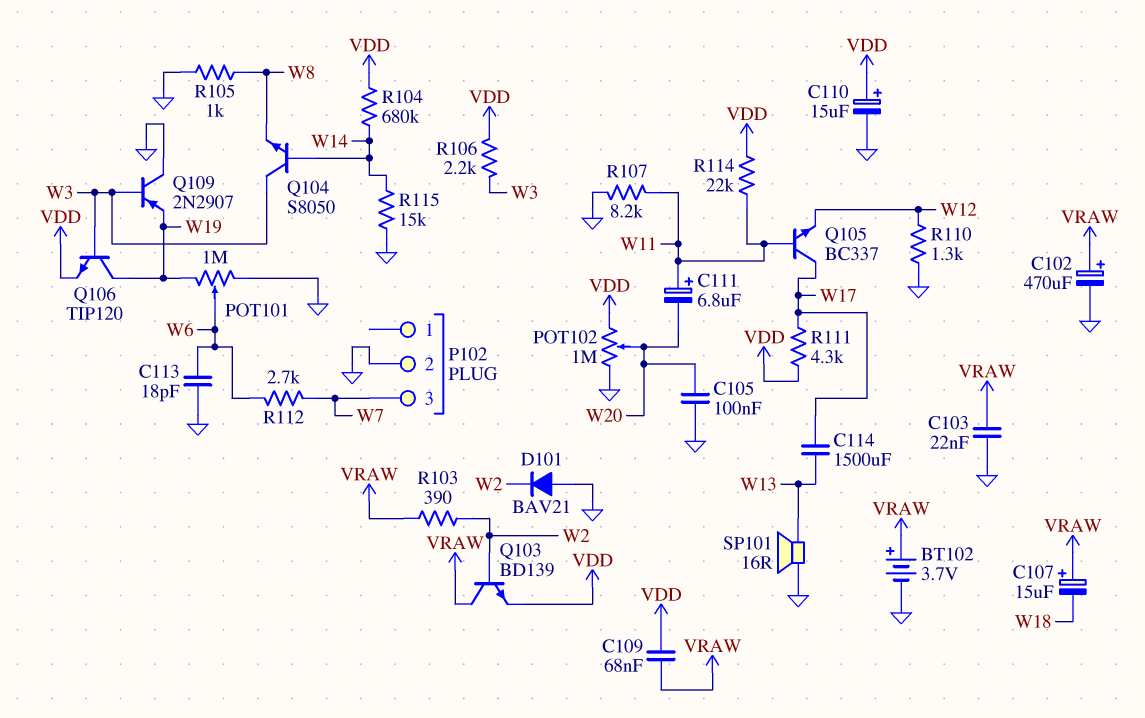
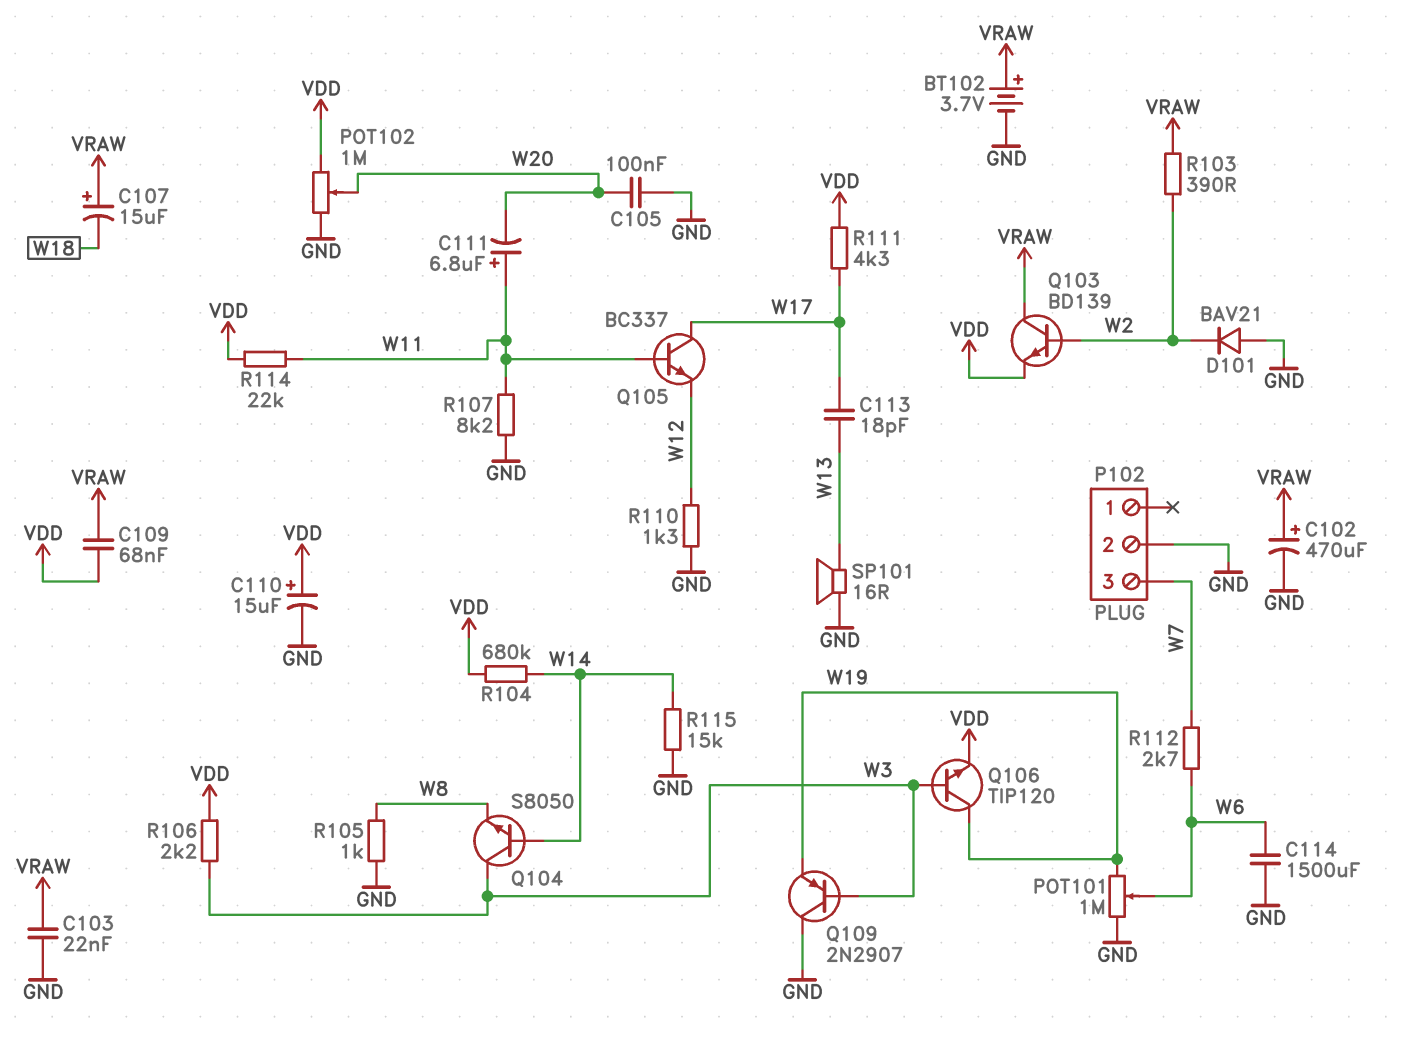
C113: 18pF (GND, W6) -> 18pF (W13, W17)
C114: 1500uF (W13, W17) -> 1500uF (GND, W6)

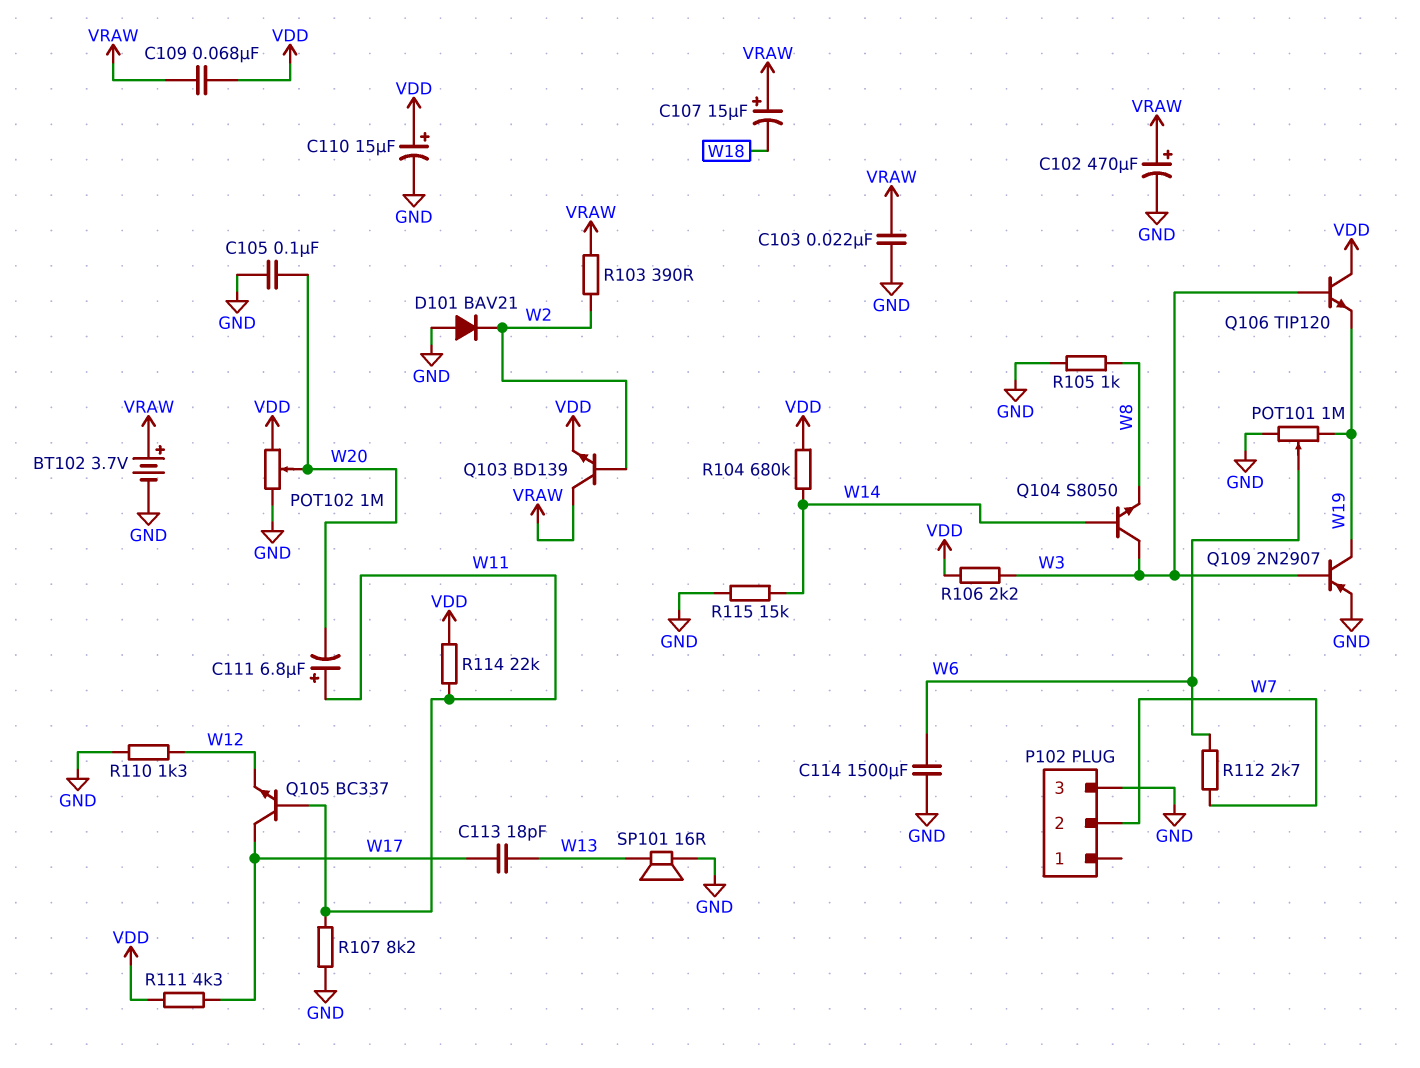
P102 pin 2: GND -> W7
P102 pin 3: W7 -> GND
Q106: NPN TIP120 (B W3, C W19, E VDD) -> NPN TIP120 (B W3, C VDD, E W19)
Q109: PNP 2N2907 (B W3, C GND, E W19) -> PNP 2N2907 (B W3, C W19, E GND)

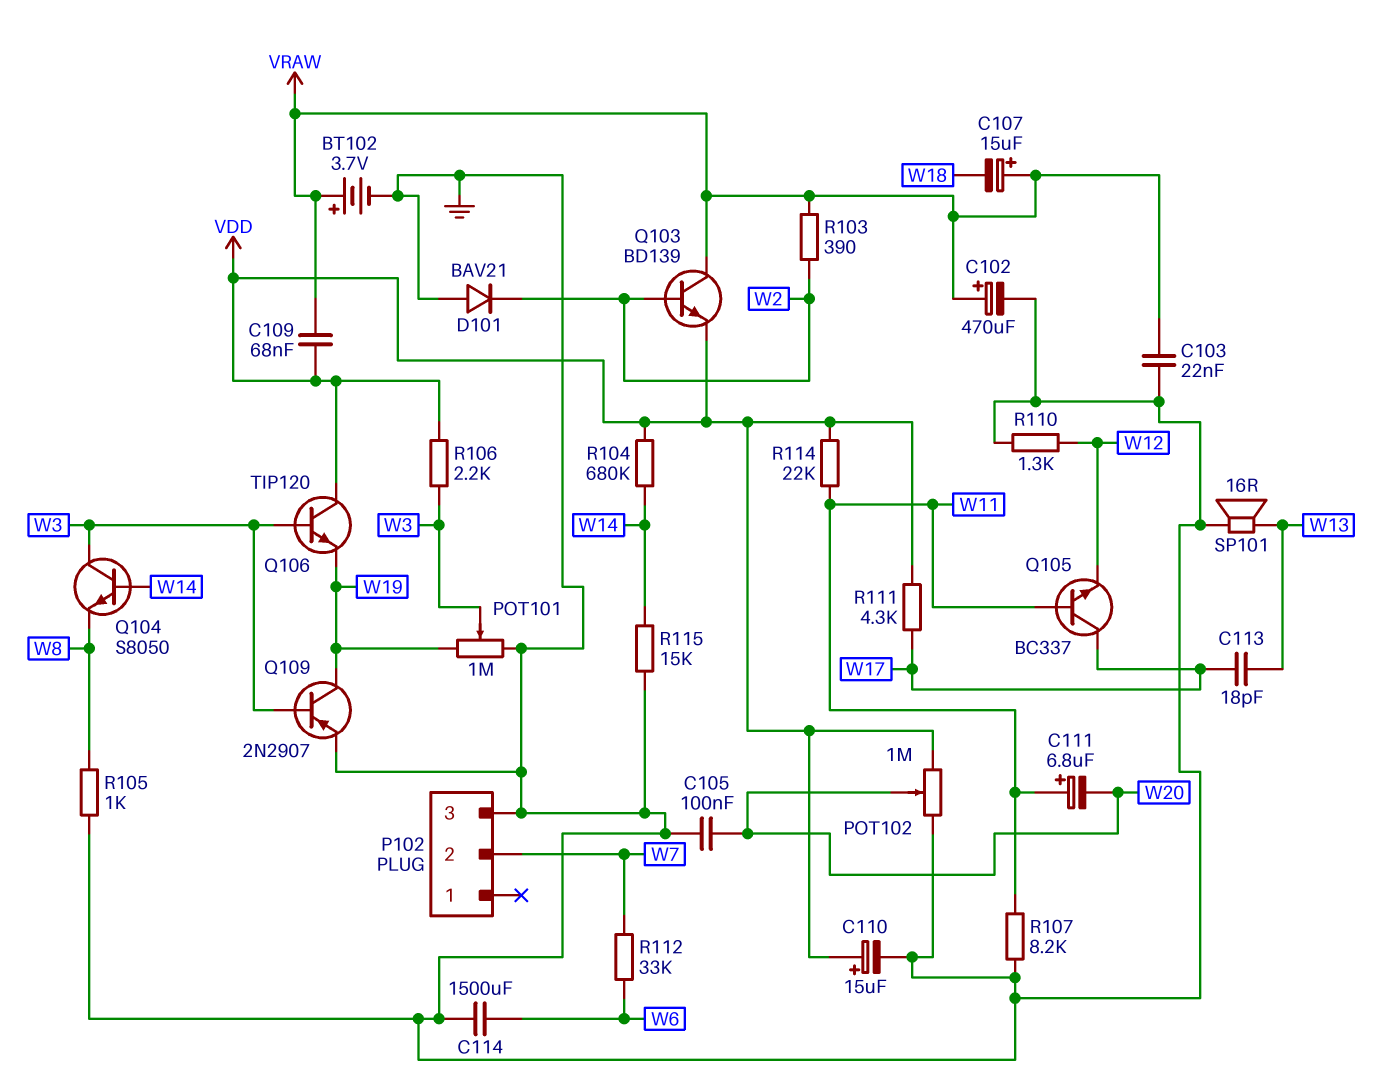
POT101: 1M (GND, W19, wiper W6) -> 1M (GND, W19, wiper W3)
R112: 2.7k (W6, W7) -> 33k (W6, W7)

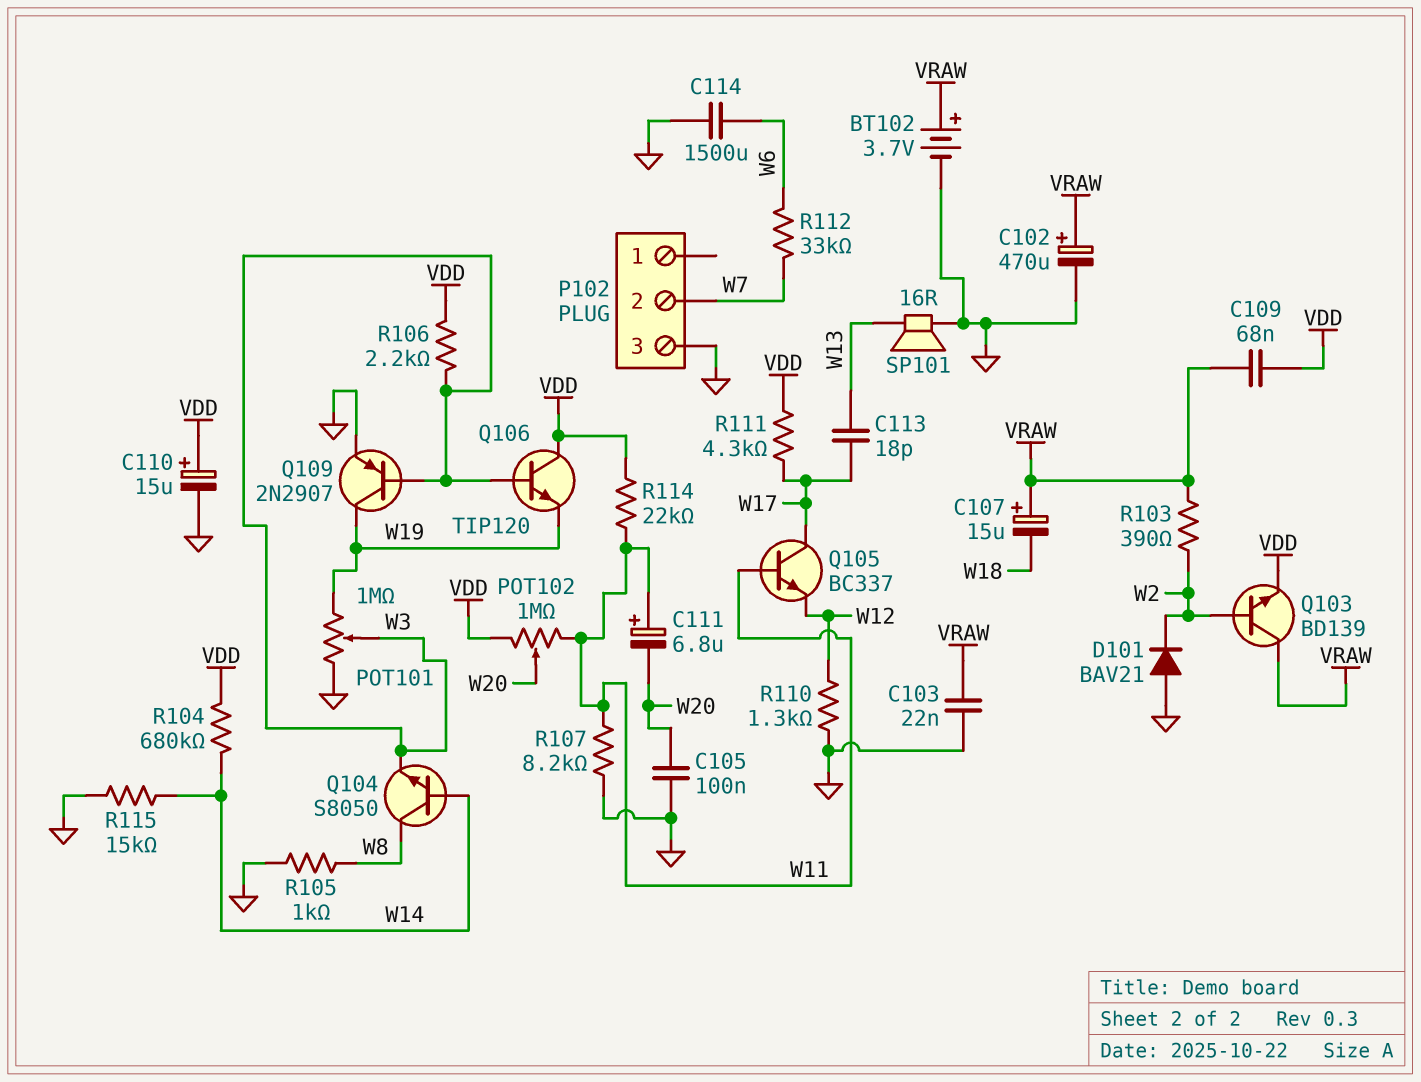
POT102: 1M (GND, VDD, wiper W20) -> 1M (VDD, W11, wiper W20)
Q104: NPN S8050 (B W14, C W3, E W8) -> NPN S8050 (B W14, C W8, E W3)

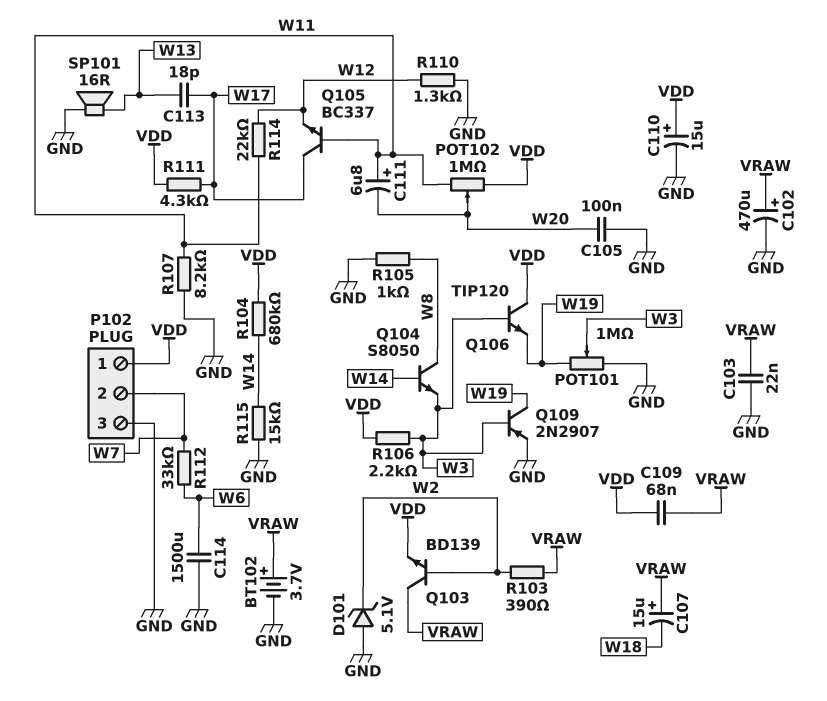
D101: diode BAV21 (A GND, K W2) -> zener 5.1V (A GND, K W2)
P102 pin 1: none -> VDD
R114: 22k (VDD, W11) -> 22k (W11, W12)

